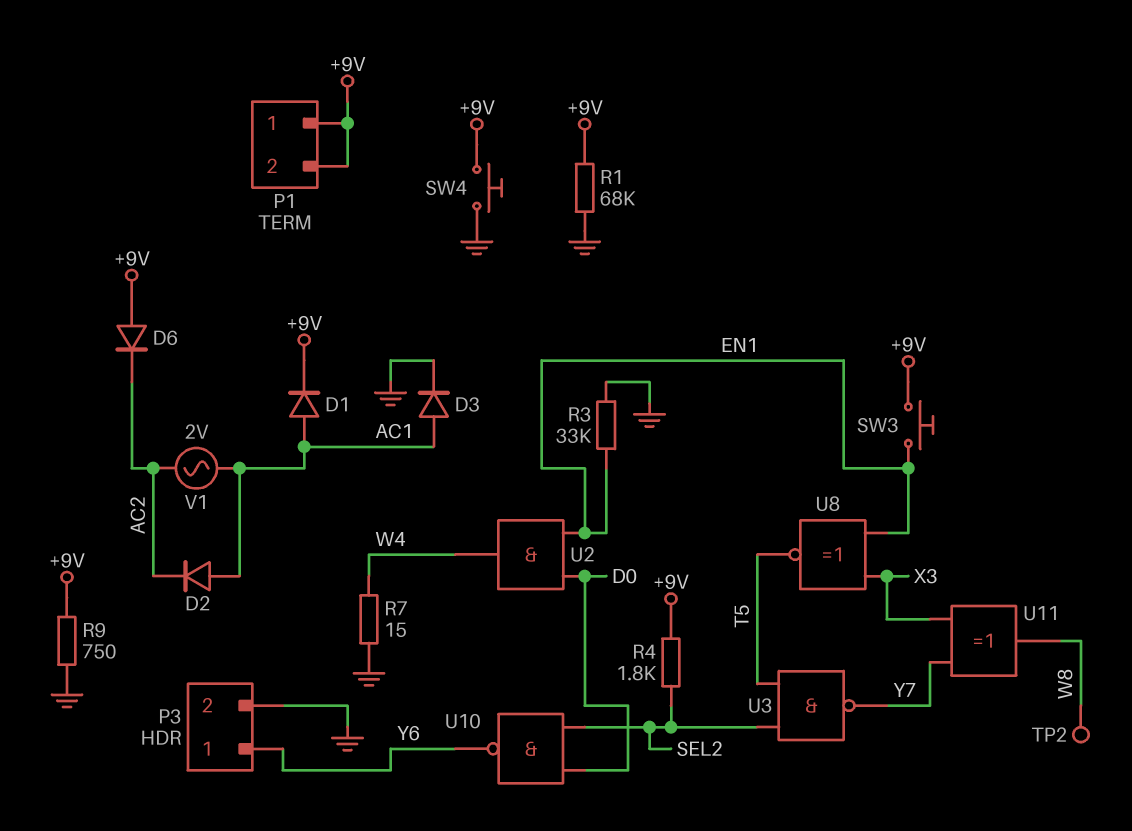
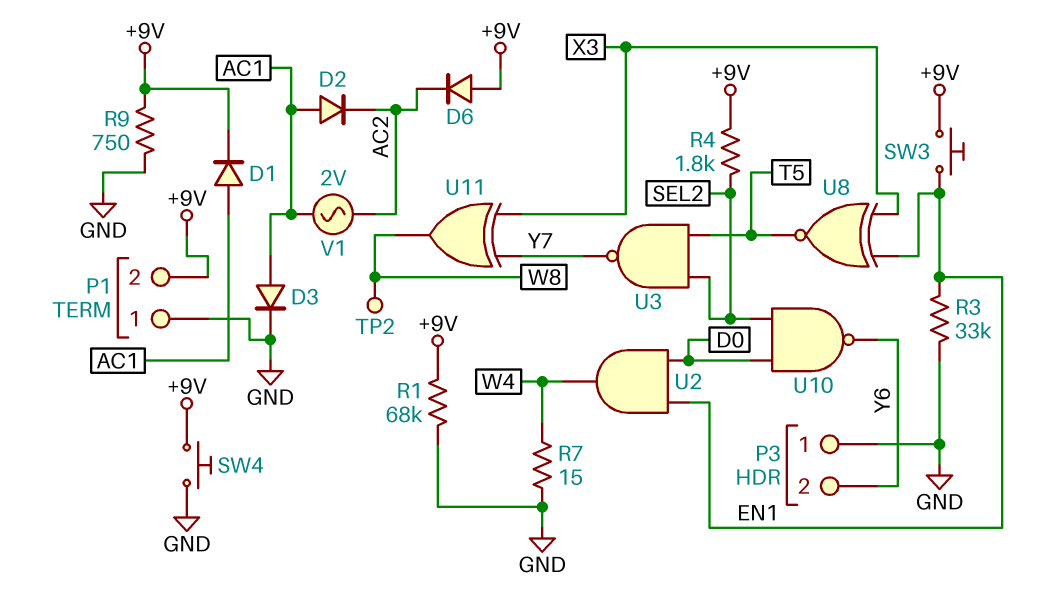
P1 pin 1: +9V -> GND
P3 pin 1: Y6 -> GND
P3 pin 2: GND -> Y6

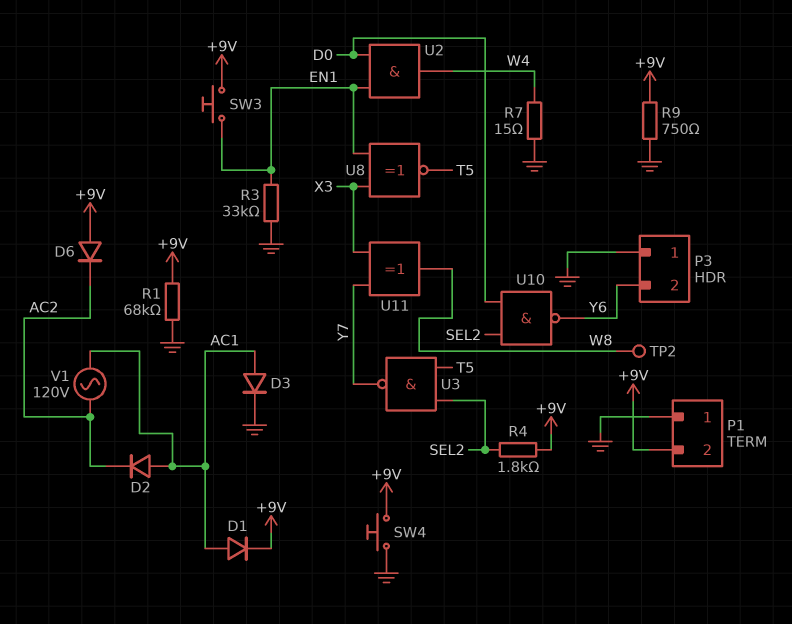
V1: AC 2V (AC1, AC2) -> AC 120V (AC1, AC2)

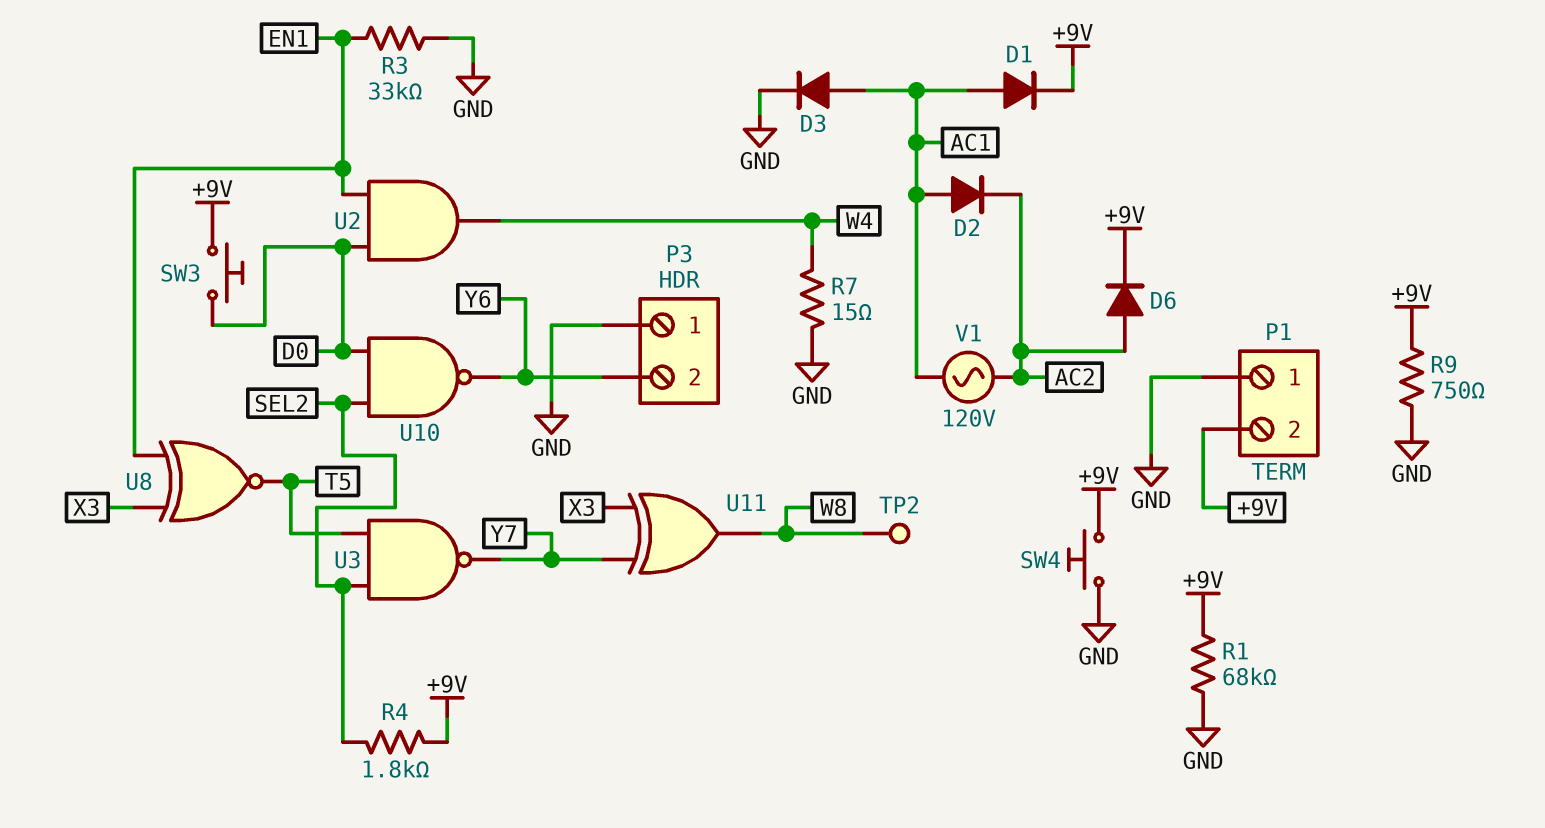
D6: diode (A +9V, K AC2) -> diode (A AC2, K +9V)
SW3: button (+9V, EN1) -> button (+9V, D0)

